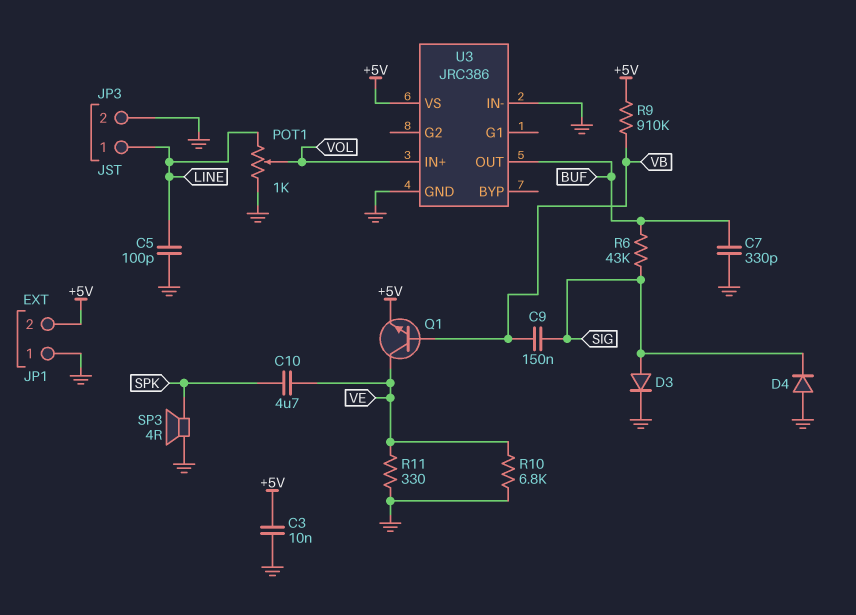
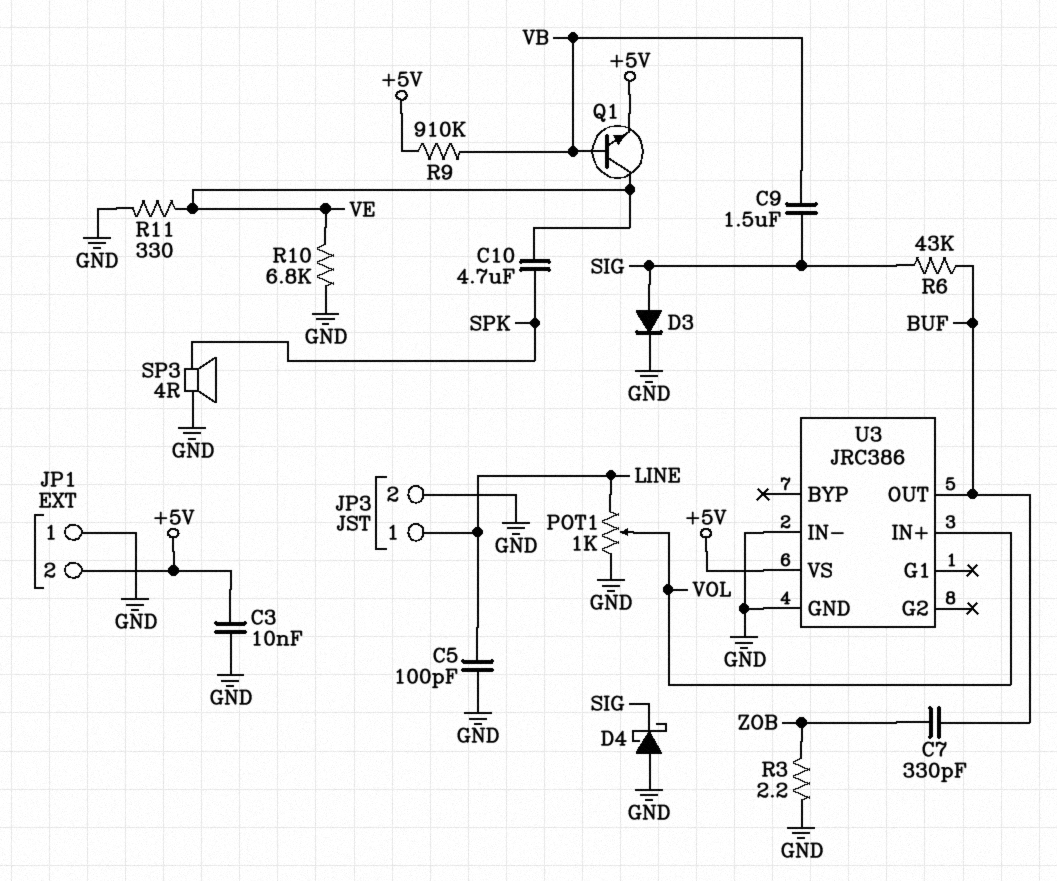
C7: 330pF (BUF, GND) -> 330pF (BUF, ZOB)
C9: 150nF (SIG, VB) -> 1.5uF (SIG, VB)
D4: diode (A GND, K SIG) -> schottky (A GND, K SIG)
R3: none -> 2.2 (GND, ZOB)

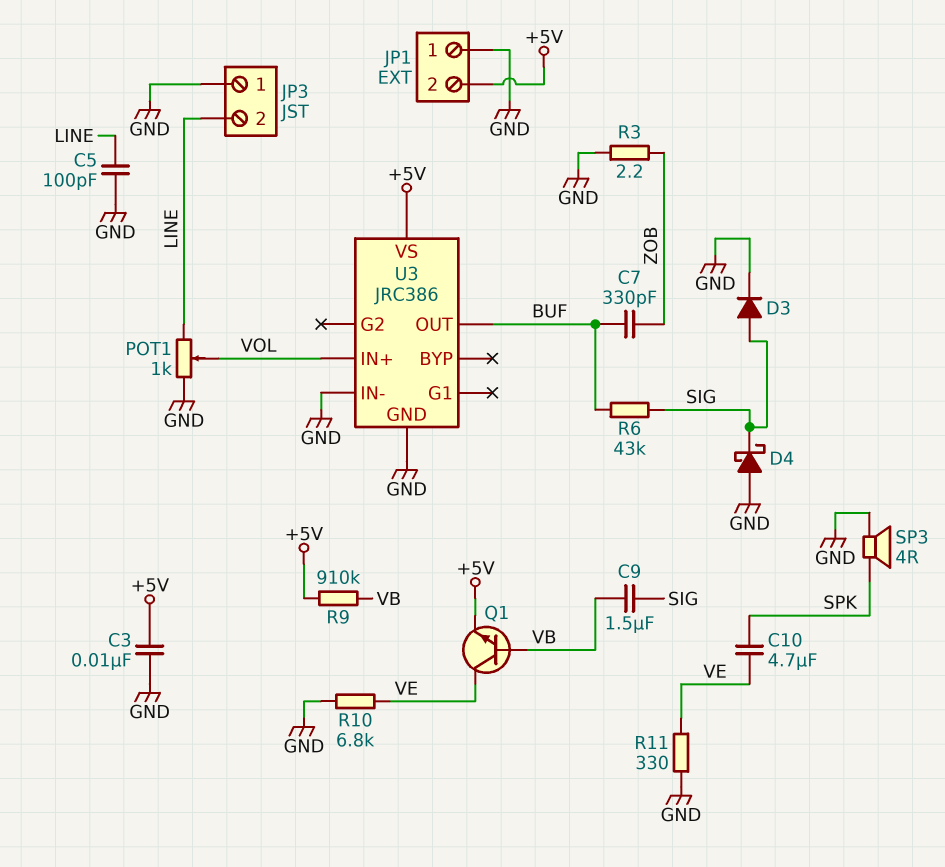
JP3 pin 1: LINE -> GND
JP3 pin 2: GND -> LINE

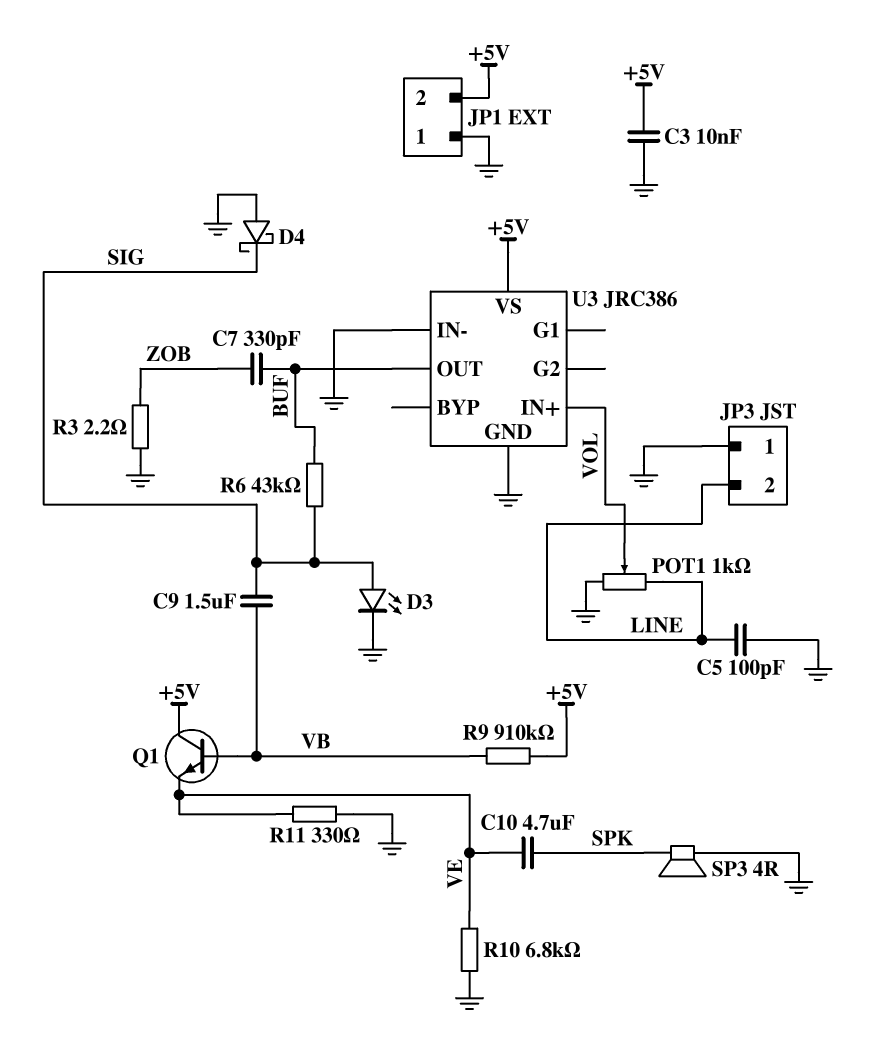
D3: diode (A SIG, K GND) -> LED (A SIG, K GND)
Q1: NPN (B VB, C VE, E +5V) -> NPN (B VB, C +5V, E VE)

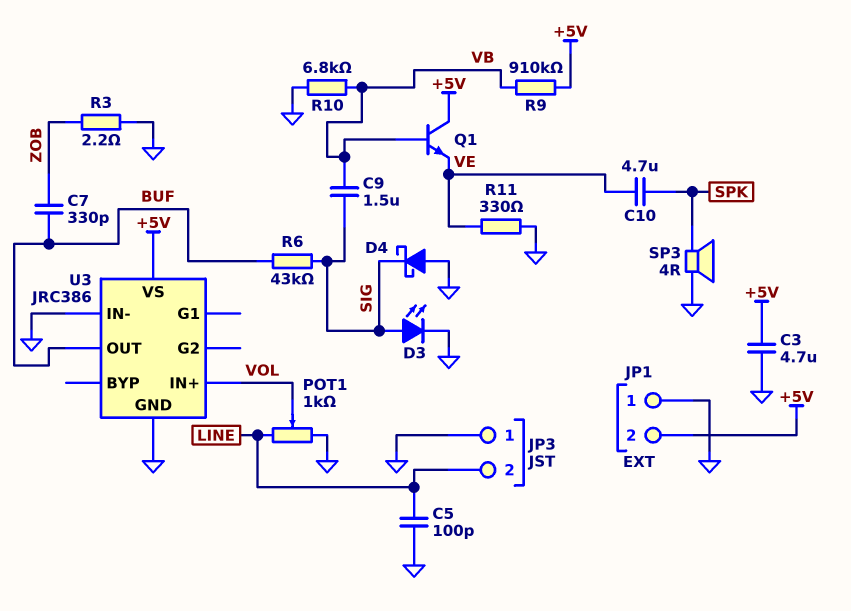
C3: 10nF (+5V, GND) -> 4.7uF (+5V, GND)
R10: 6.8k (GND, VE) -> 6.8k (GND, VB)

